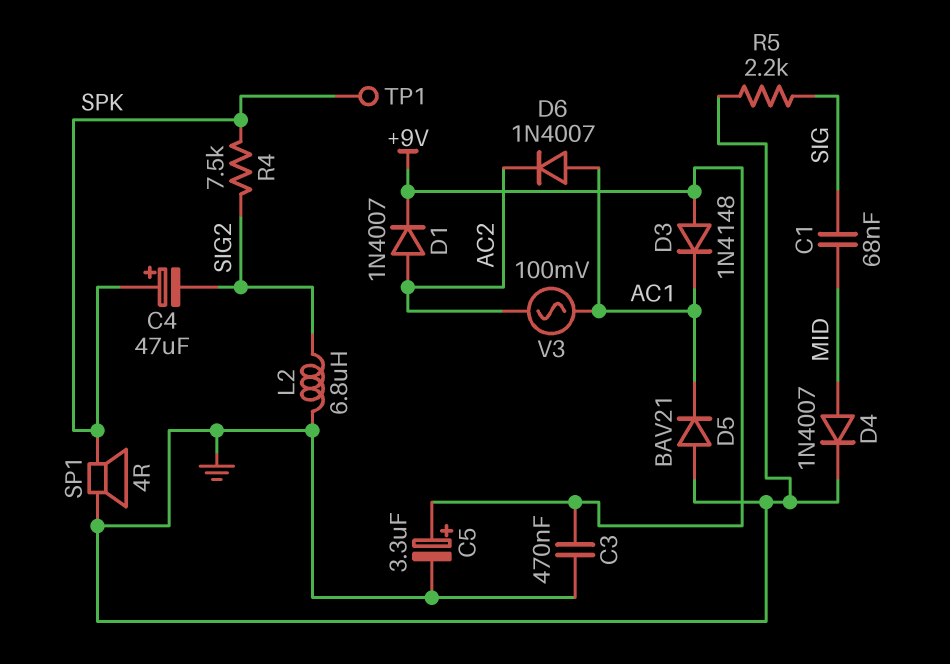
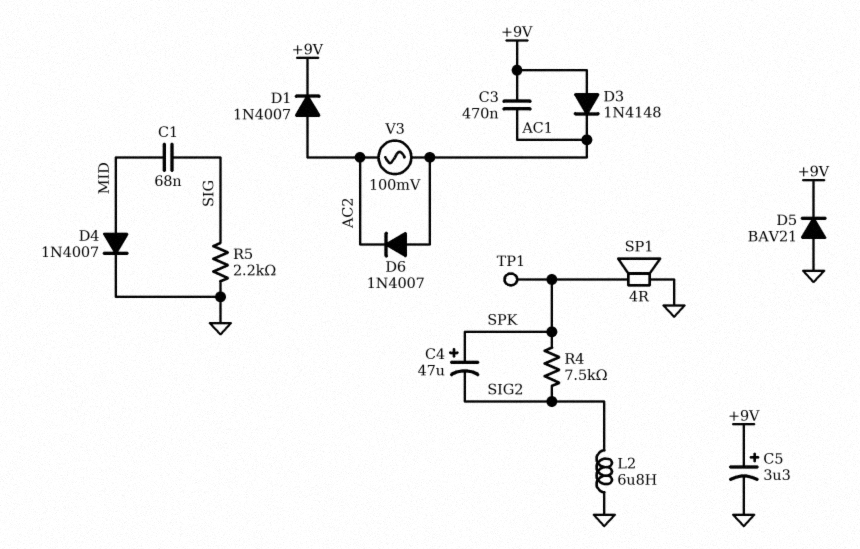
C3: 470nF (+9V, GND) -> 470nF (+9V, AC1)
D5: diode BAV21 (A GND, K AC1) -> diode BAV21 (A GND, K +9V)

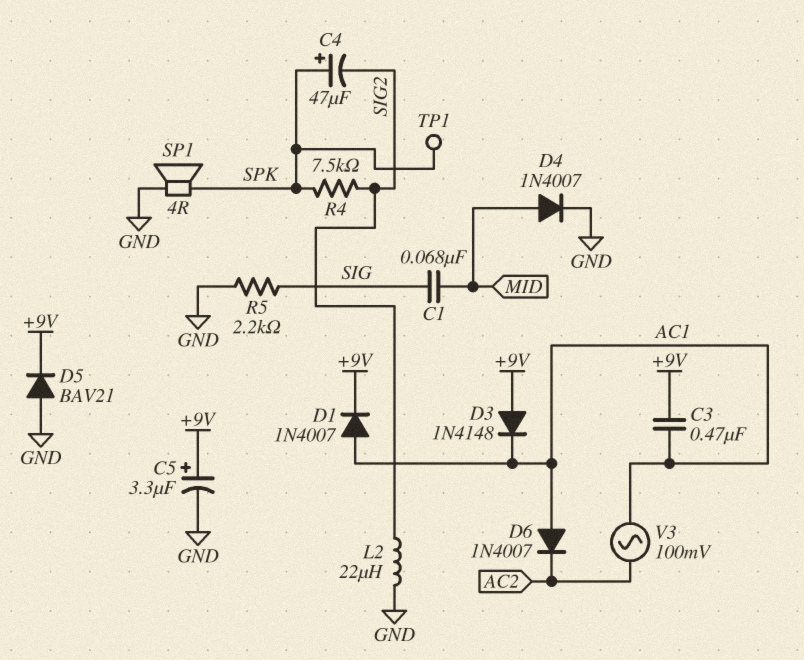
D1: diode 1N4007 (A AC2, K +9V) -> diode 1N4007 (A AC1, K +9V)
L2: 6.8uH (GND, SIG2) -> 22uH (GND, SIG2)

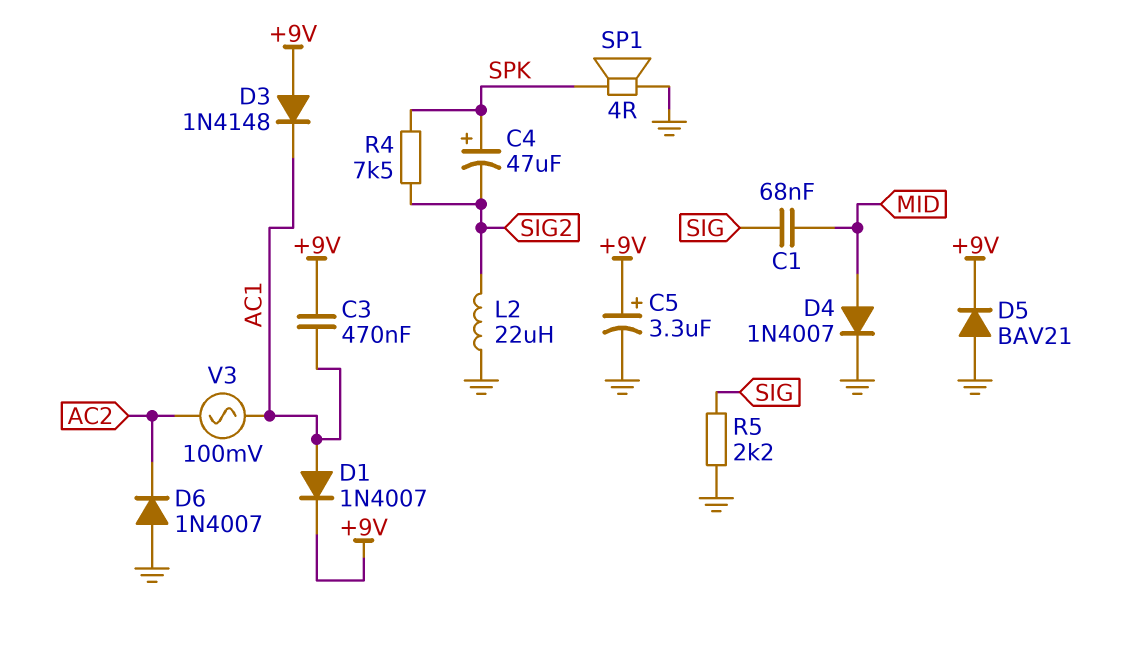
D6: diode 1N4007 (A AC1, K AC2) -> diode 1N4007 (A GND, K AC2)
TP1: test point (SPK) -> none

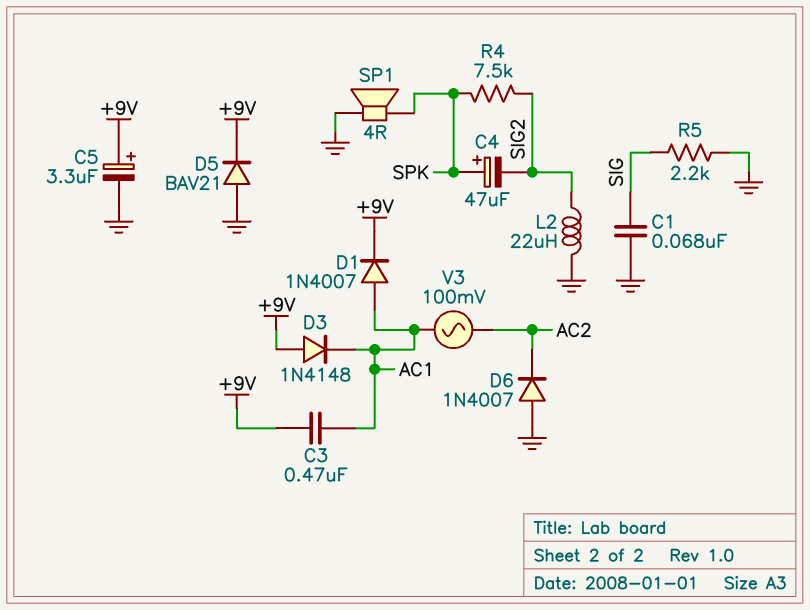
C1: 68nF (MID, SIG) -> 68nF (GND, SIG)
D4: diode 1N4007 (A MID, K GND) -> none

